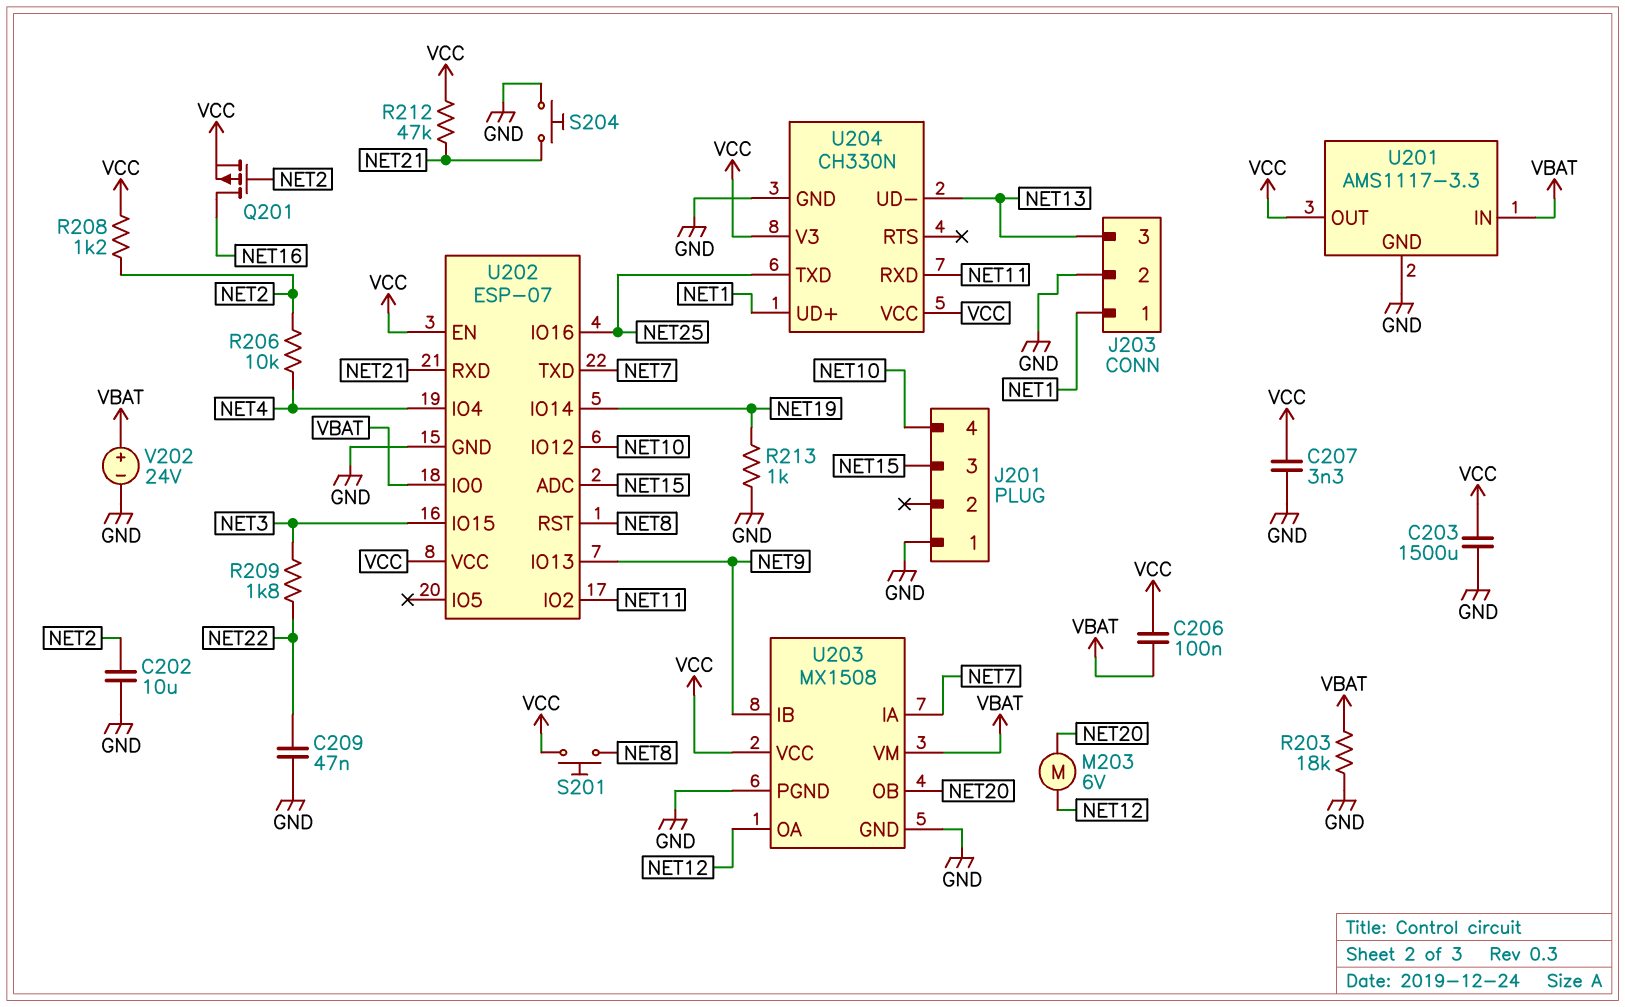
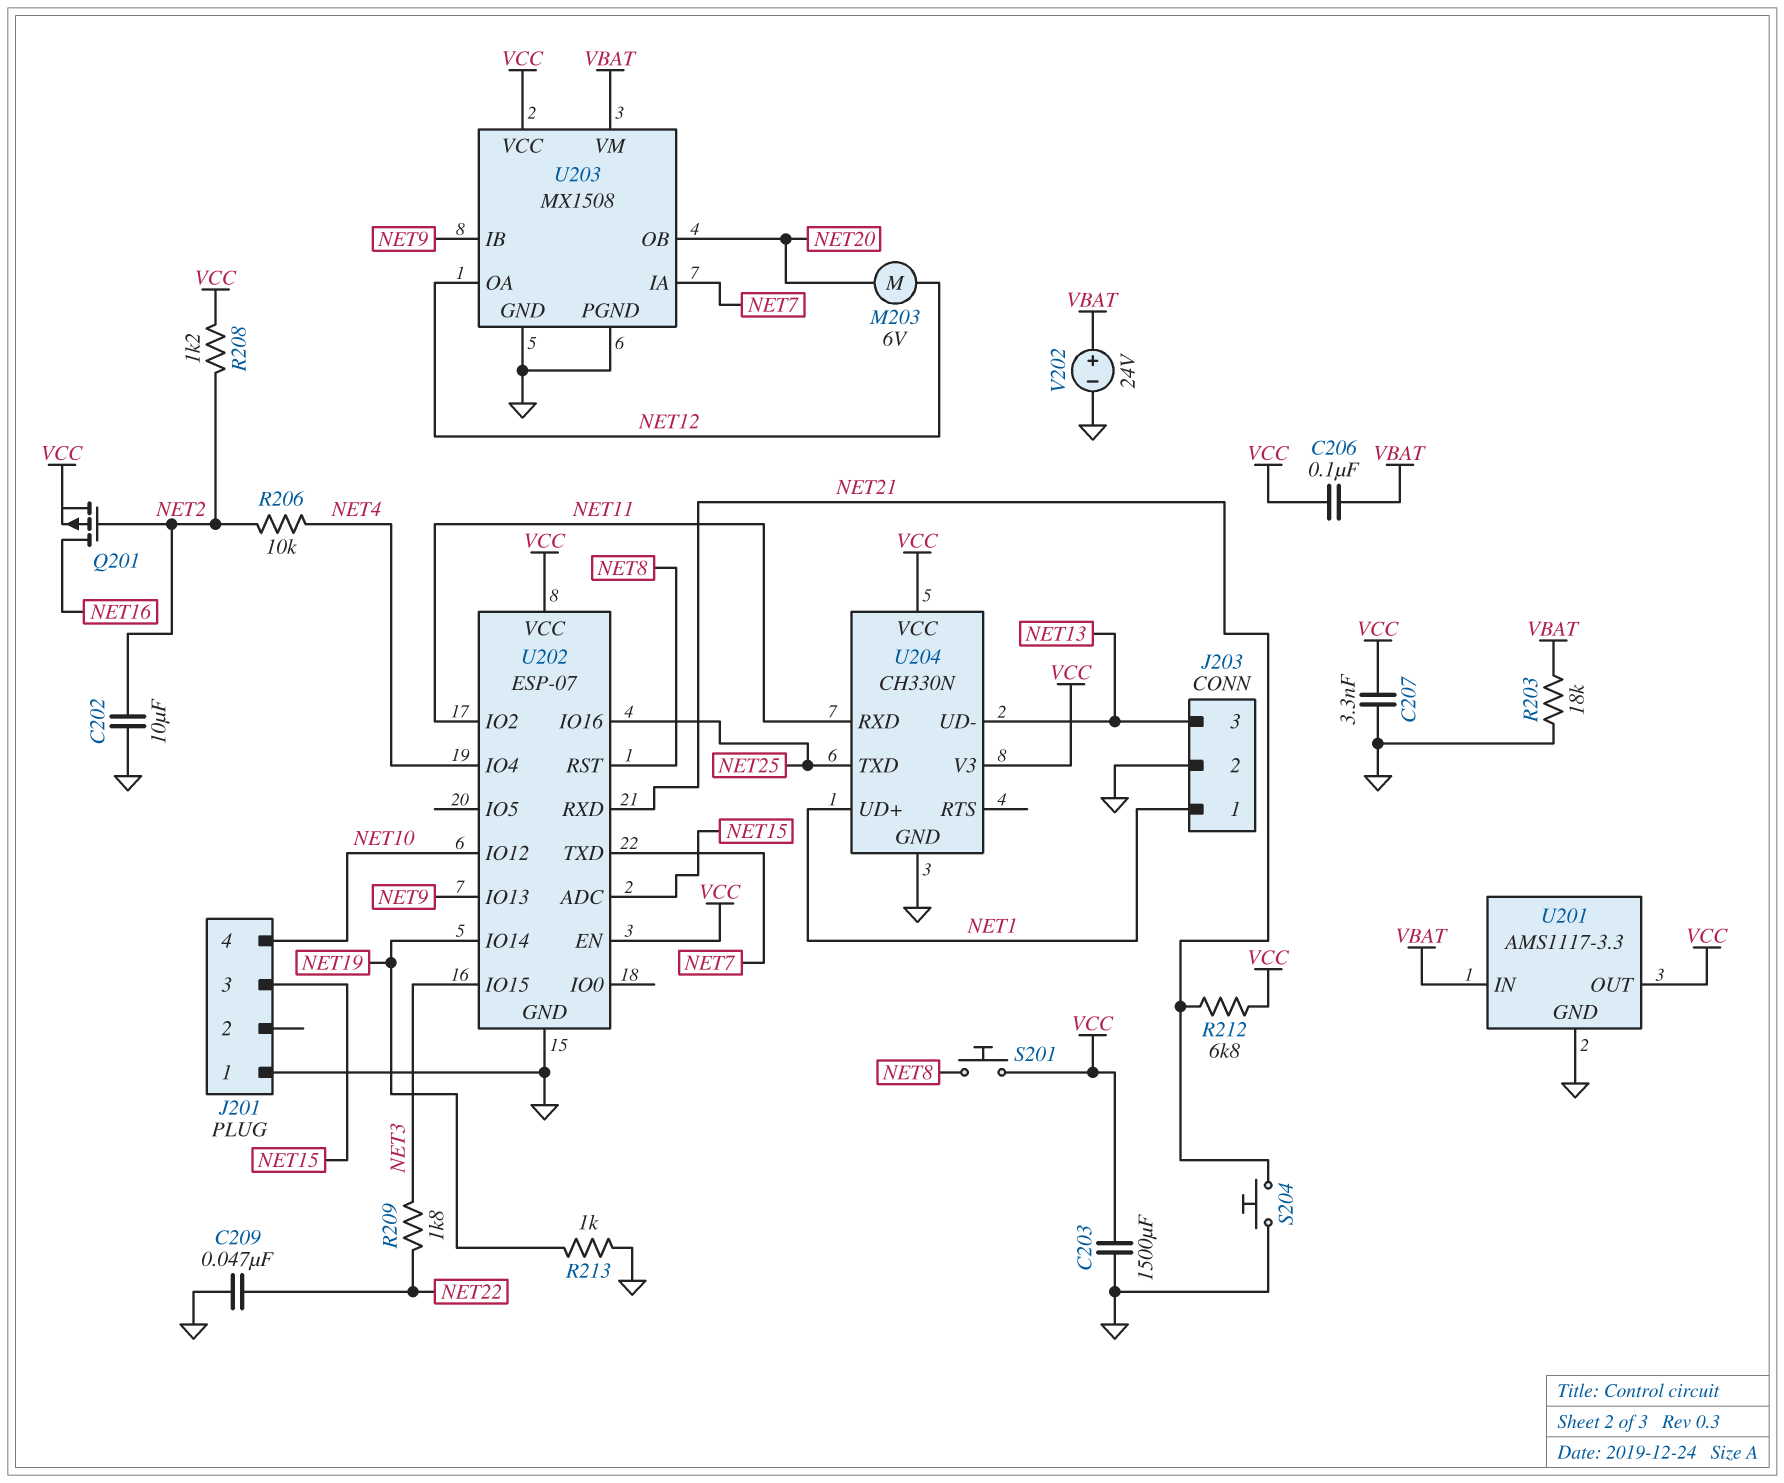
R212: 47k (NET21, VCC) -> 6.8k (NET21, VCC)
U202 pin IO0: VBAT -> none

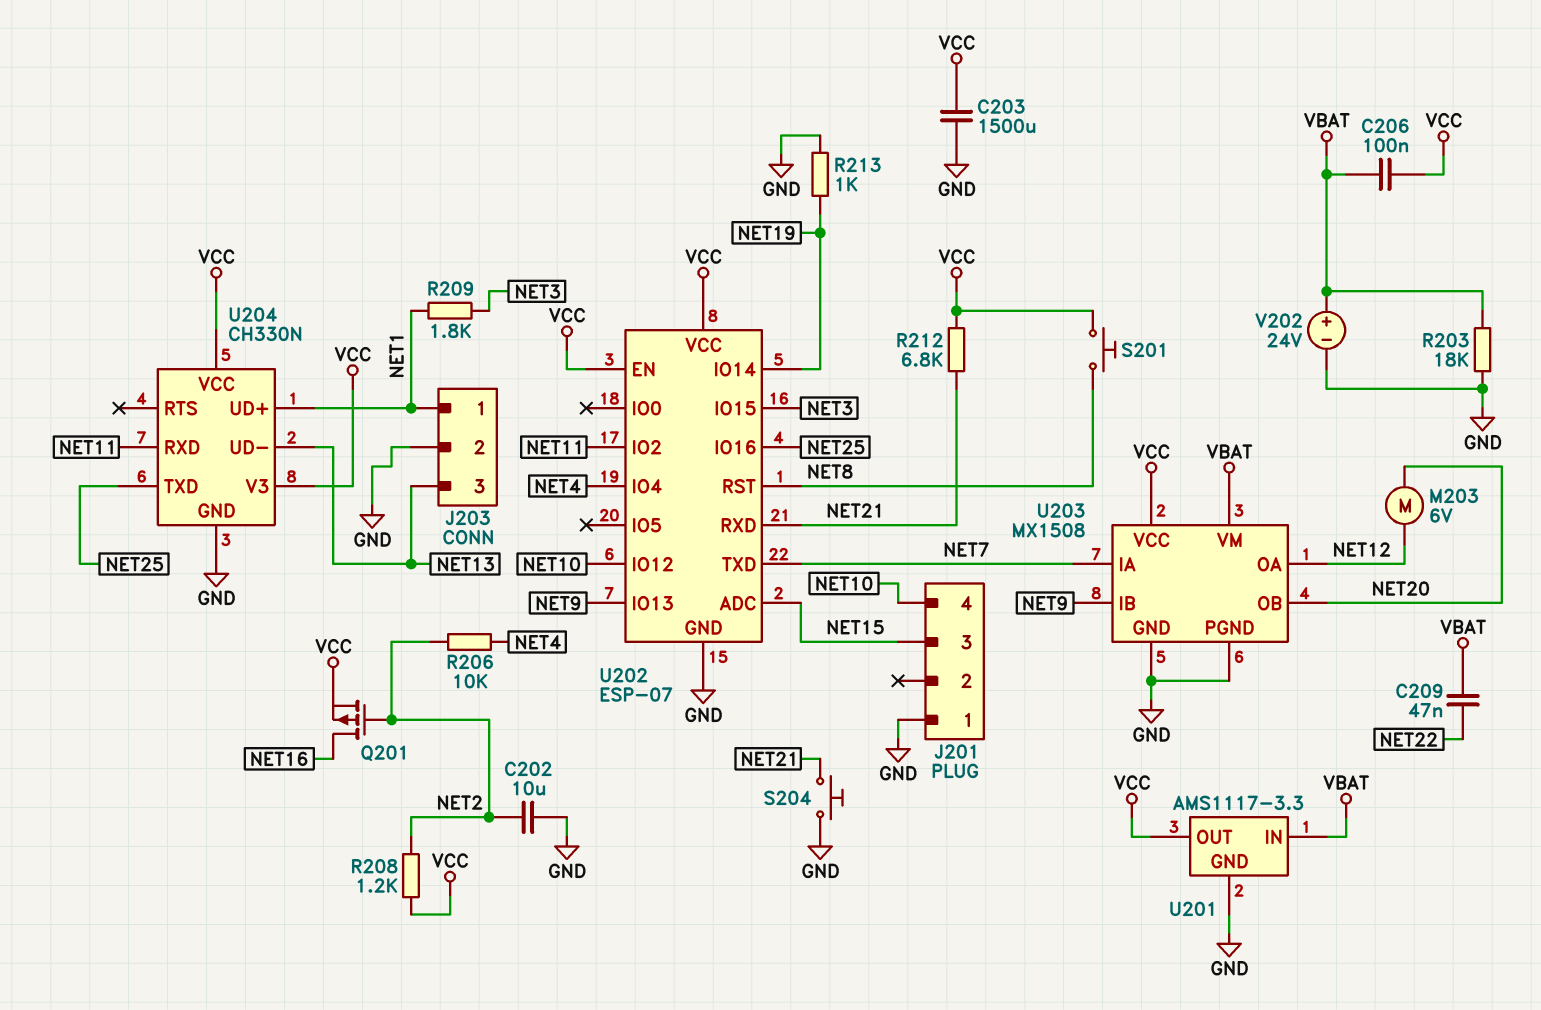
C207: 3.3nF (GND, VCC) -> none
C209: 47nF (GND, NET22) -> 47nF (NET22, VBAT)
R209: 1.8k (NET3, NET22) -> 1.8k (NET1, NET3)

